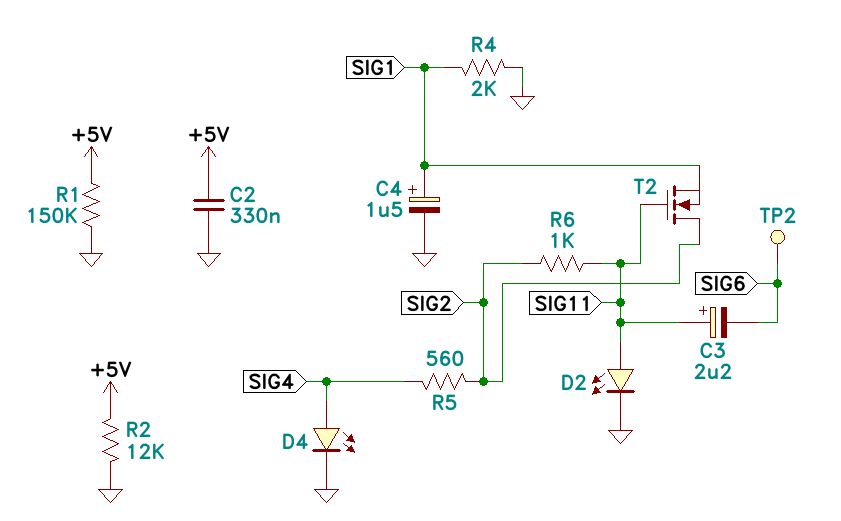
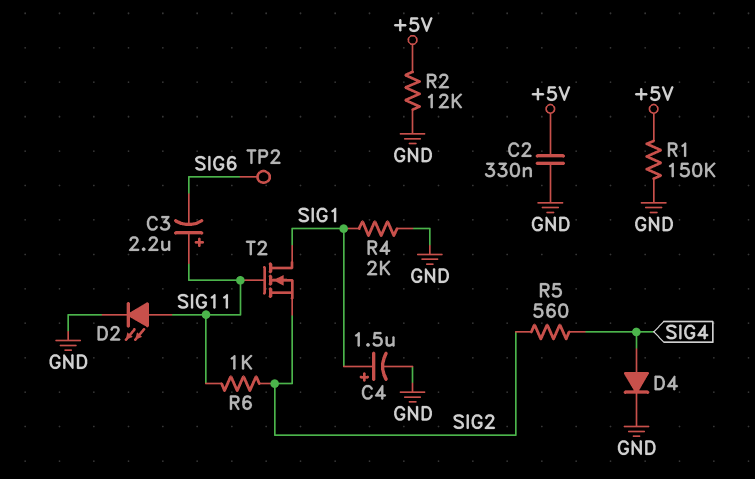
D4: LED (A SIG4, K GND) -> diode (A SIG4, K GND)
T2: NMOS (G SIG11, D SIG2, S SIG1) -> NMOS (G SIG11, D SIG1, S SIG2)

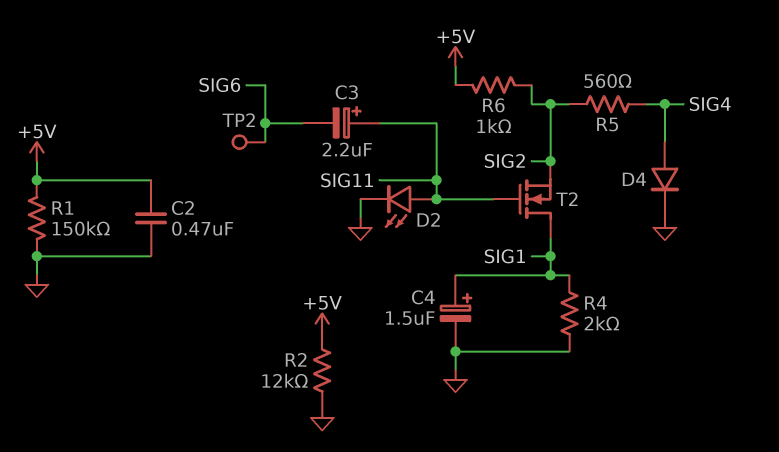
C2: 330nF (+5V, GND) -> 470nF (+5V, GND)
R6: 1k (SIG2, SIG11) -> 1k (+5V, SIG2)

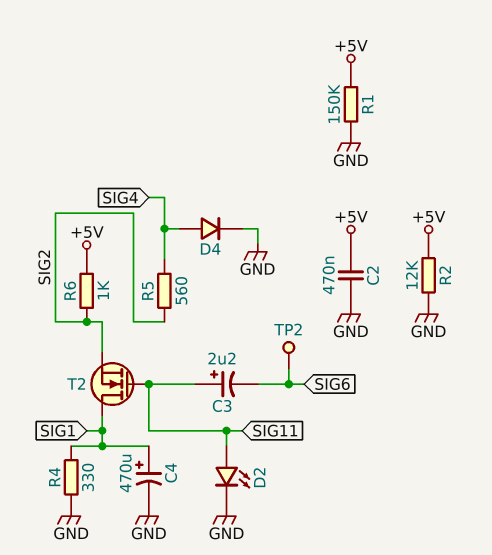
C4: 1.5uF (plus SIG1, minus GND) -> 470uF (plus SIG1, minus GND)
R4: 2k (GND, SIG1) -> 330 (GND, SIG1)

